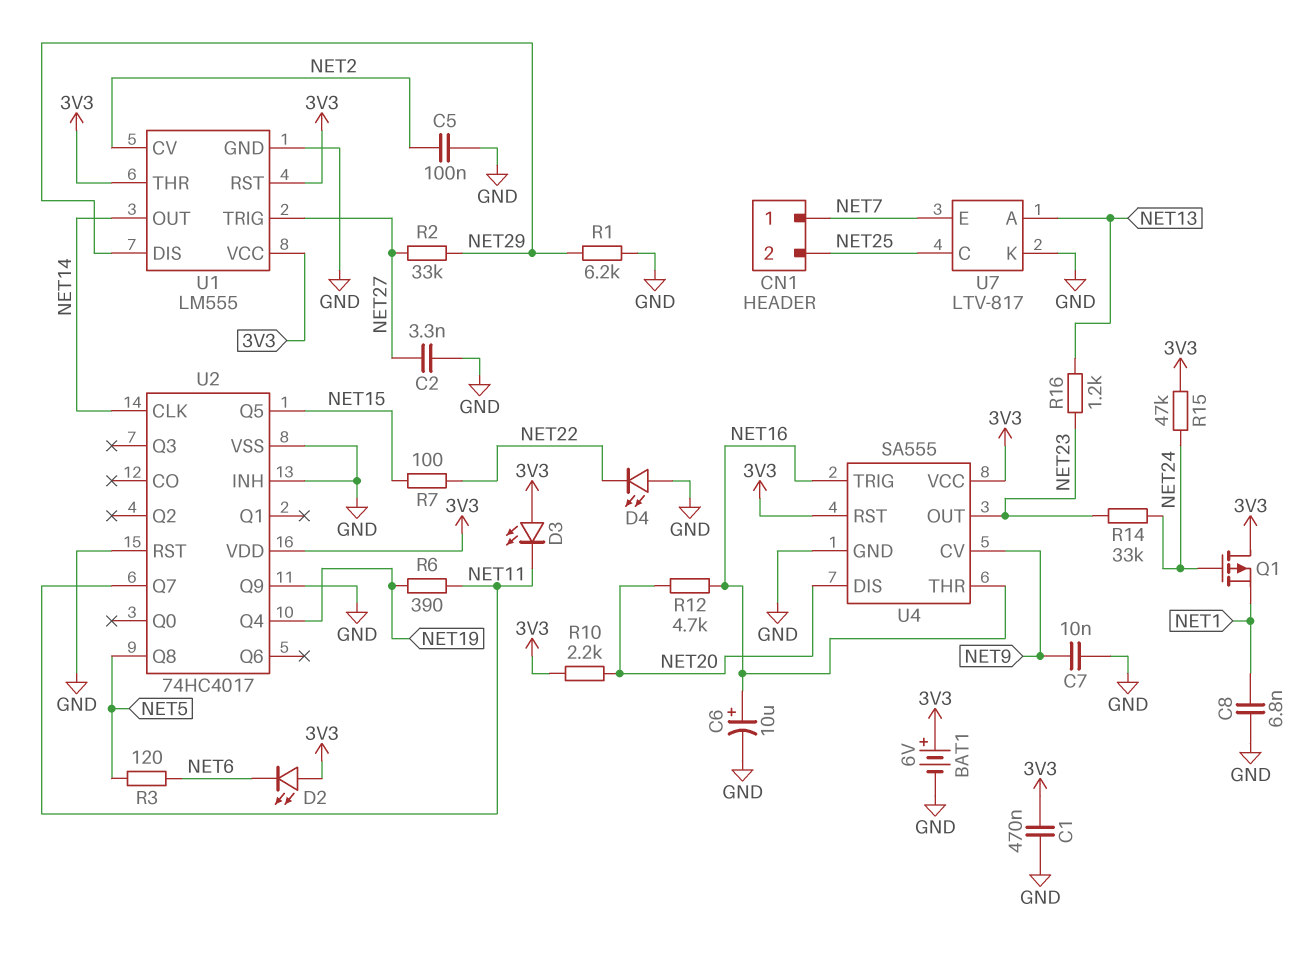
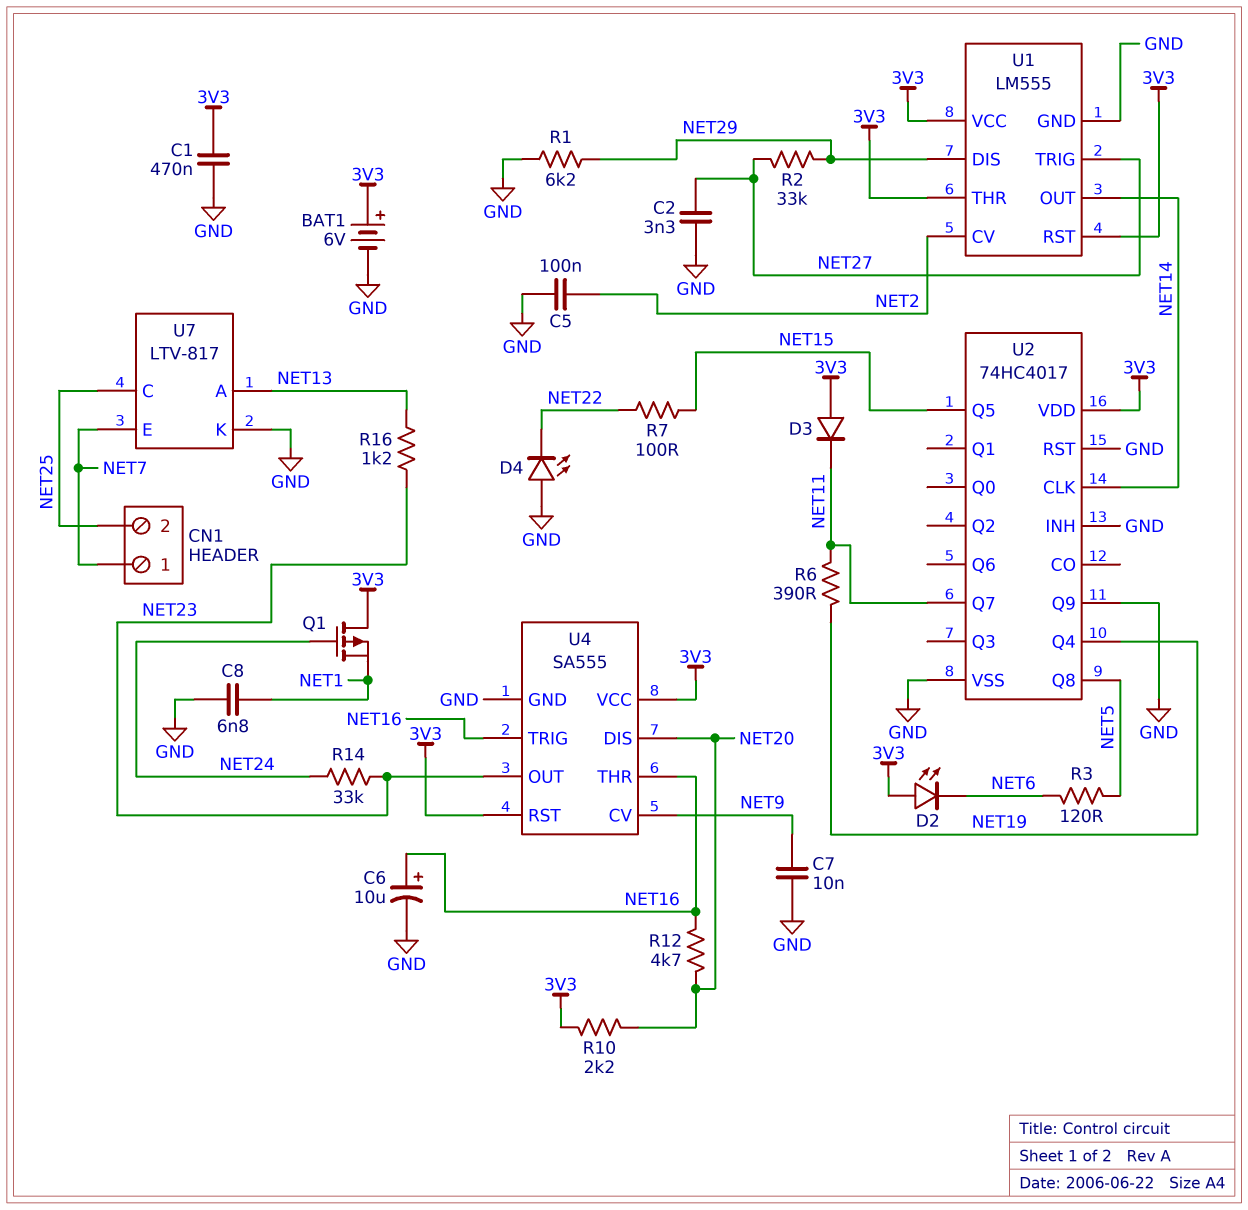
D3: LED (A 3V3, K NET11) -> diode (A 3V3, K NET11)
R15: 47k (3V3, NET24) -> none

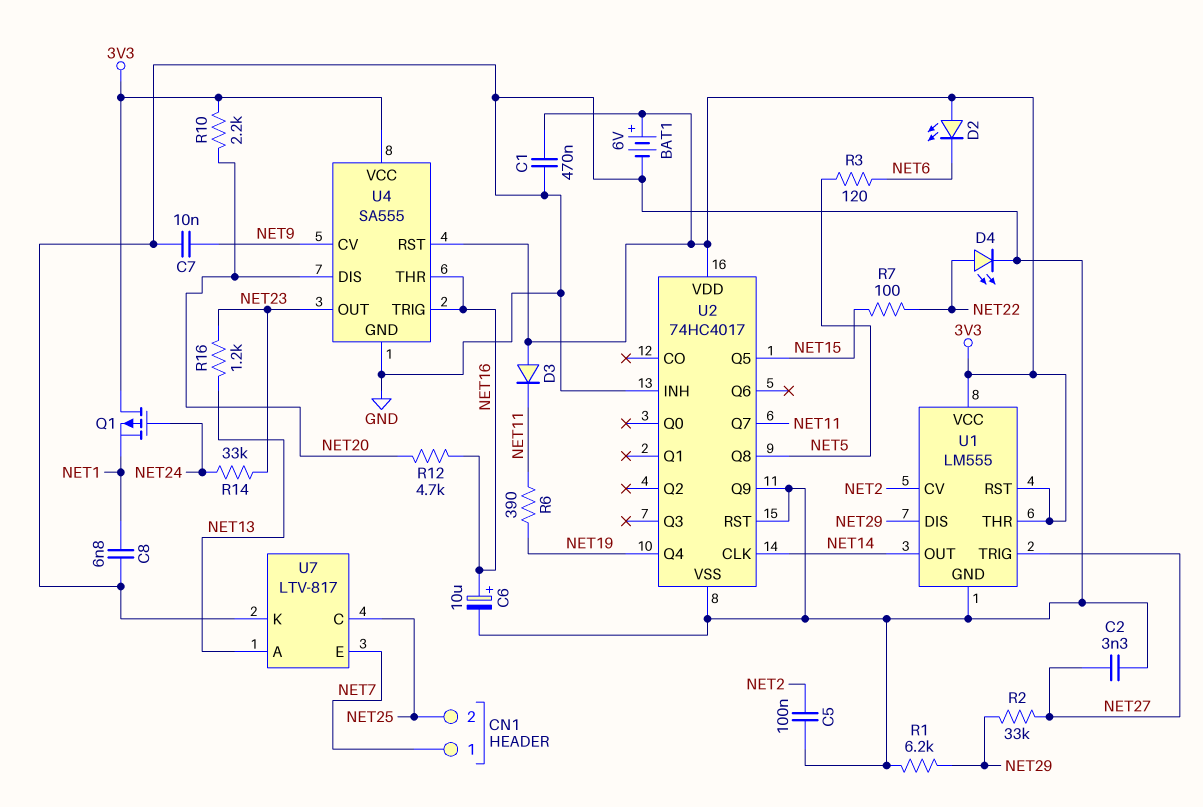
D4: LED (A GND, K NET22) -> LED (A NET22, K GND)

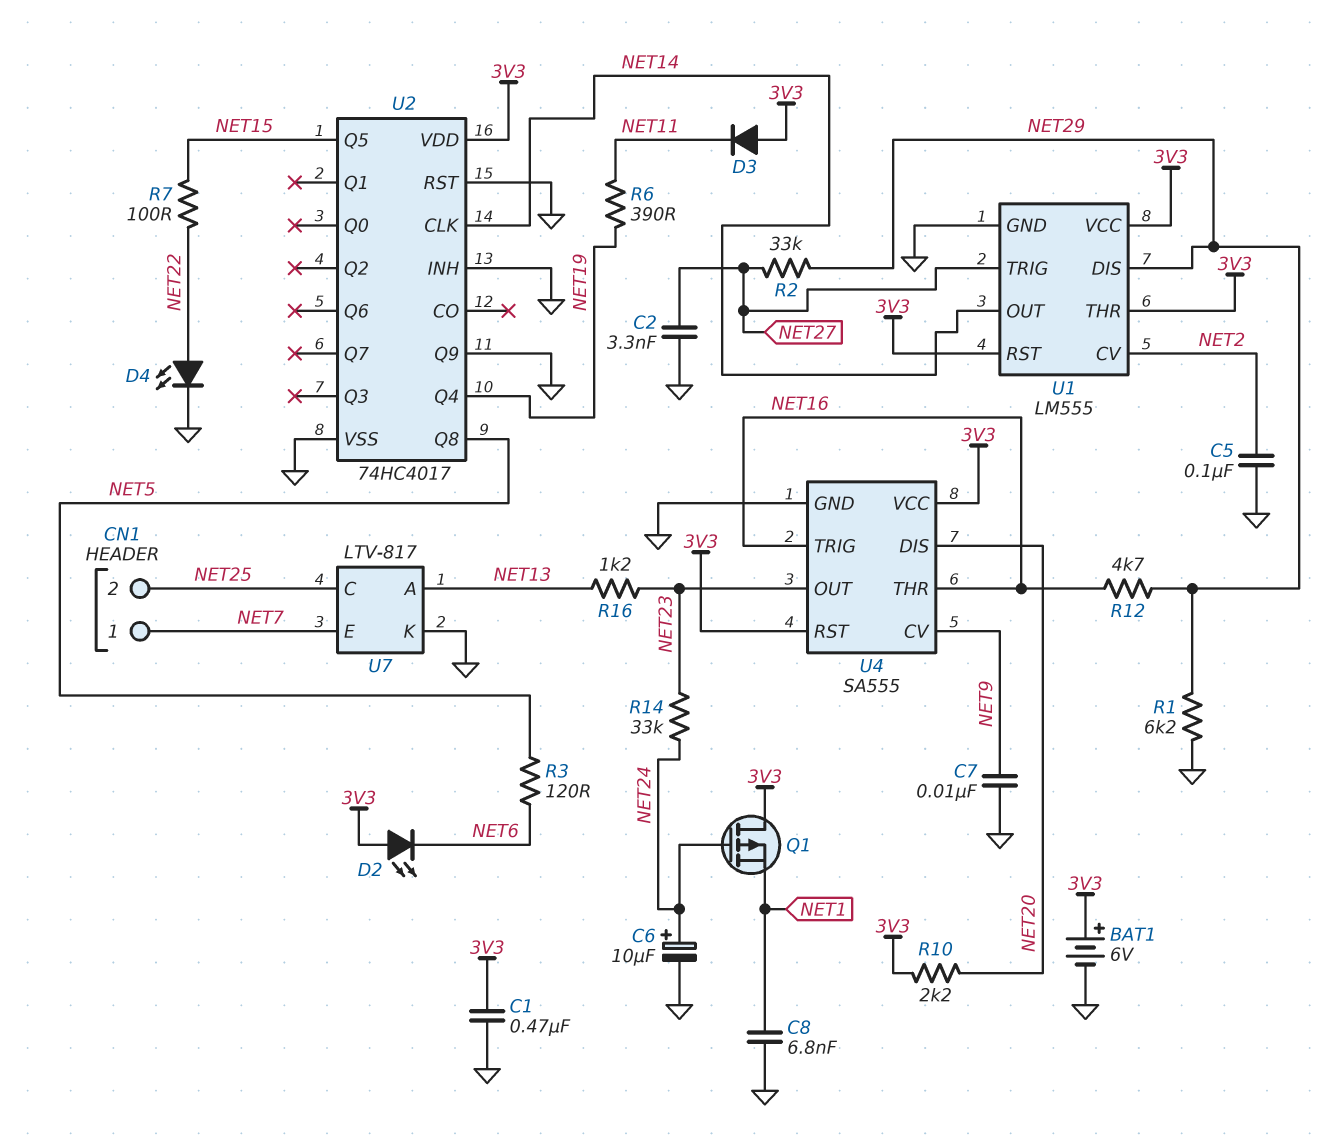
C6: 10uF (plus NET16, minus GND) -> 10uF (plus NET24, minus GND)
R12: 4.7k (NET16, NET20) -> 4.7k (NET16, NET29)
U2 pin Q7: NET11 -> none

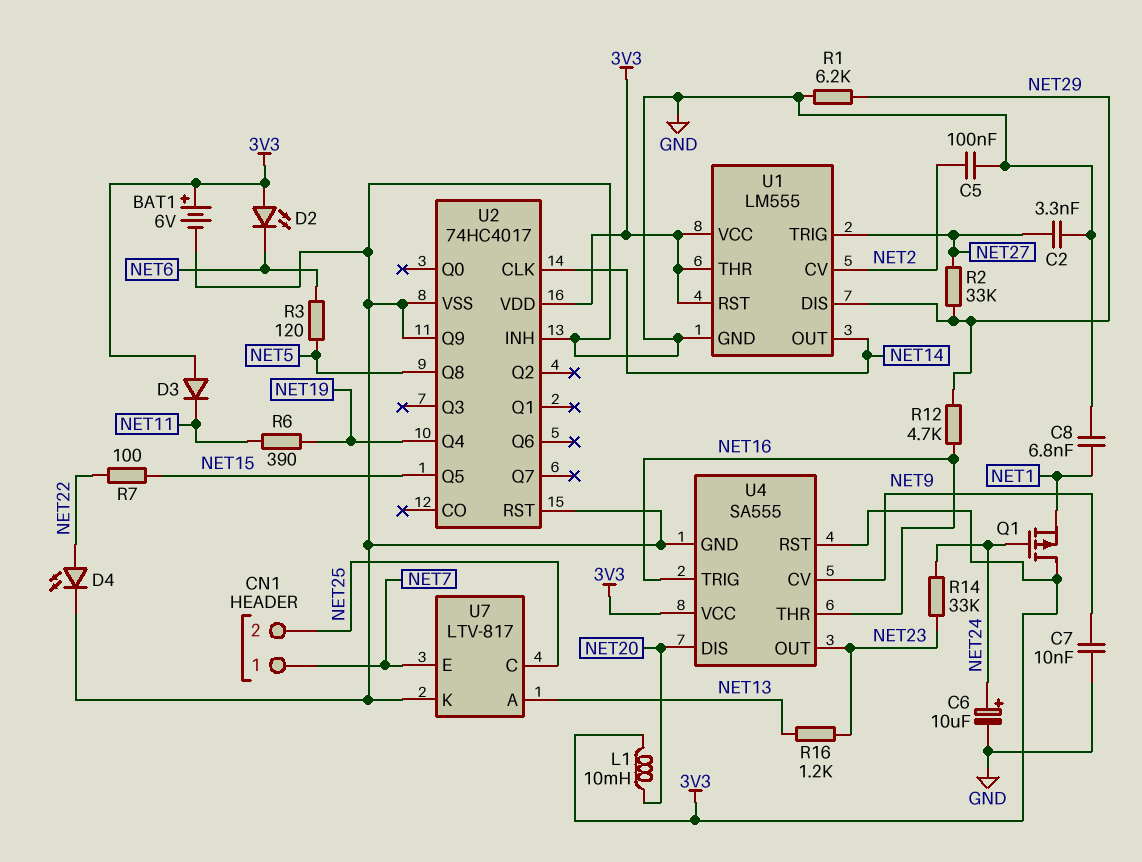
C1: 470nF (3V3, GND) -> none
L1: none -> 10mH (3V3, NET20)
R10: 2.2k (3V3, NET20) -> none

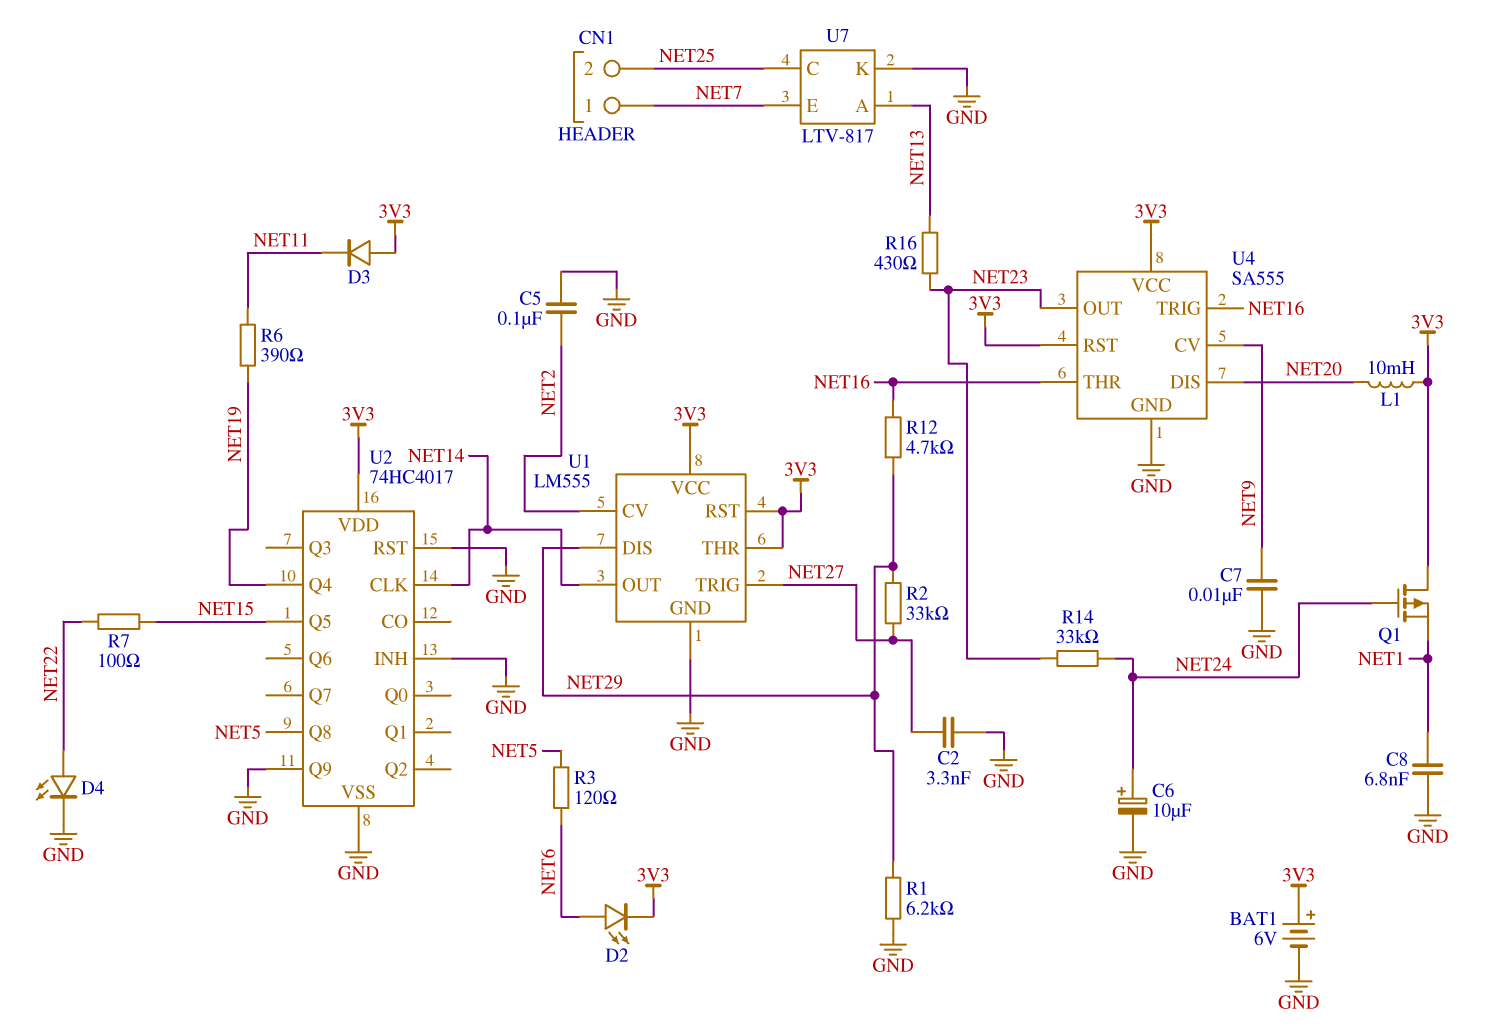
D2: LED (A 3V3, K NET6) -> LED (A NET6, K 3V3)
R16: 1.2k (NET13, NET23) -> 430 (NET13, NET23)

